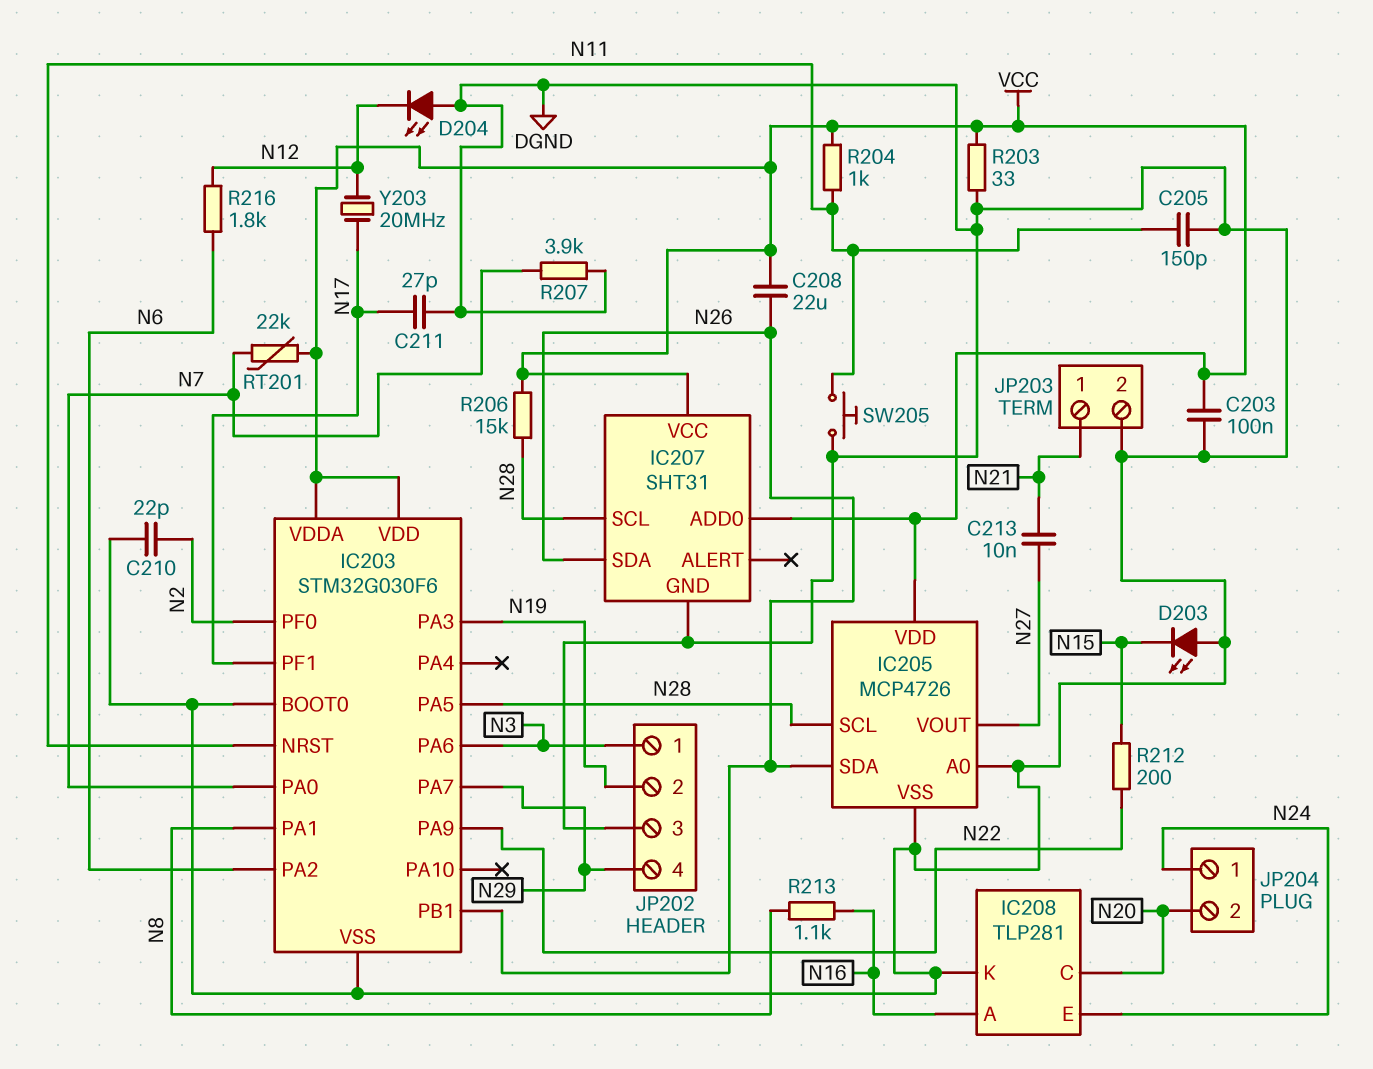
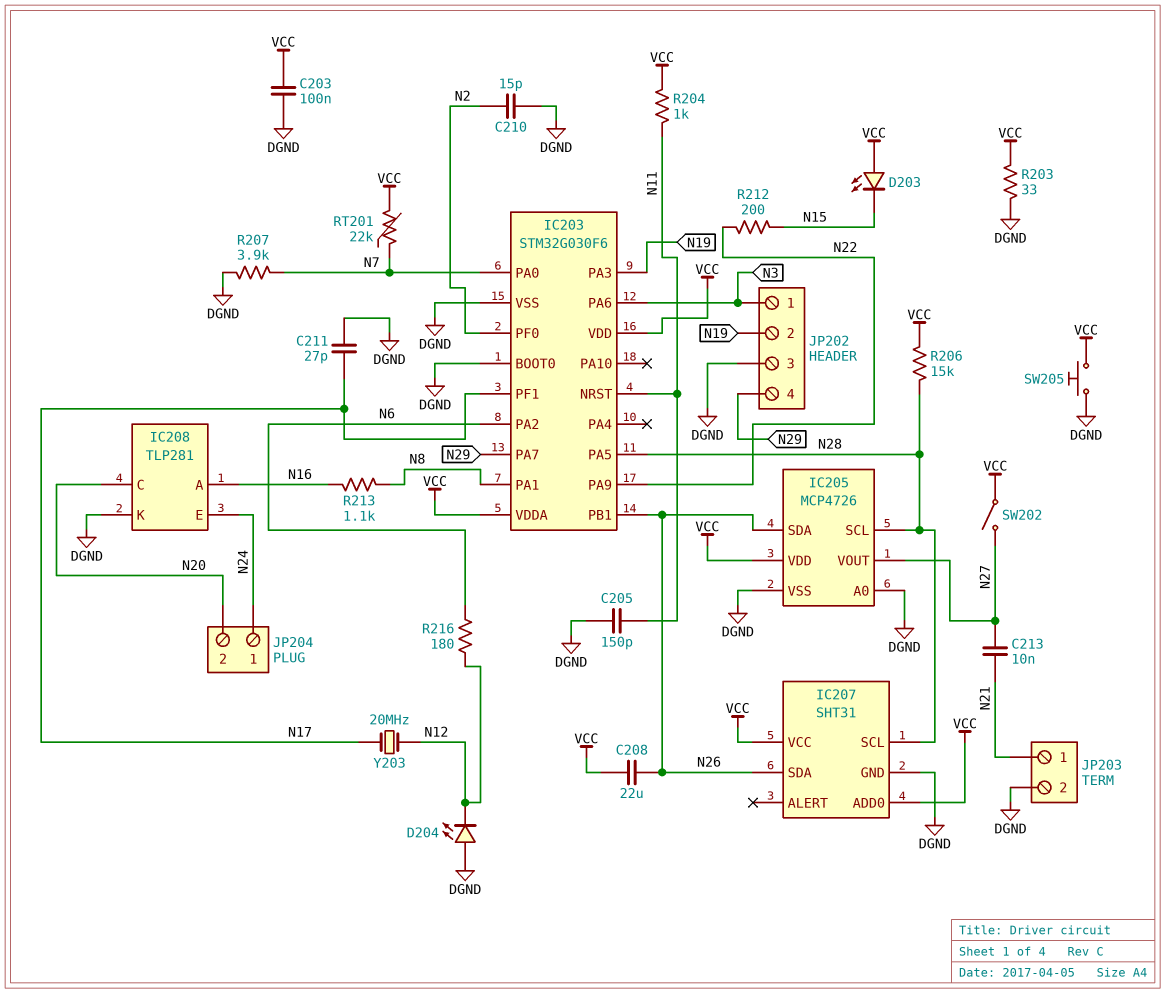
C210: 22pF (DGND, N2) -> 15pF (DGND, N2)
D203: LED (A DGND, K N15) -> LED (A VCC, K N15)
R216: 1.8k (N6, N12) -> 180 (N6, N12)
SW202: none -> switch (N27, VCC)
SW205: button (DGND, N11) -> button (DGND, VCC)

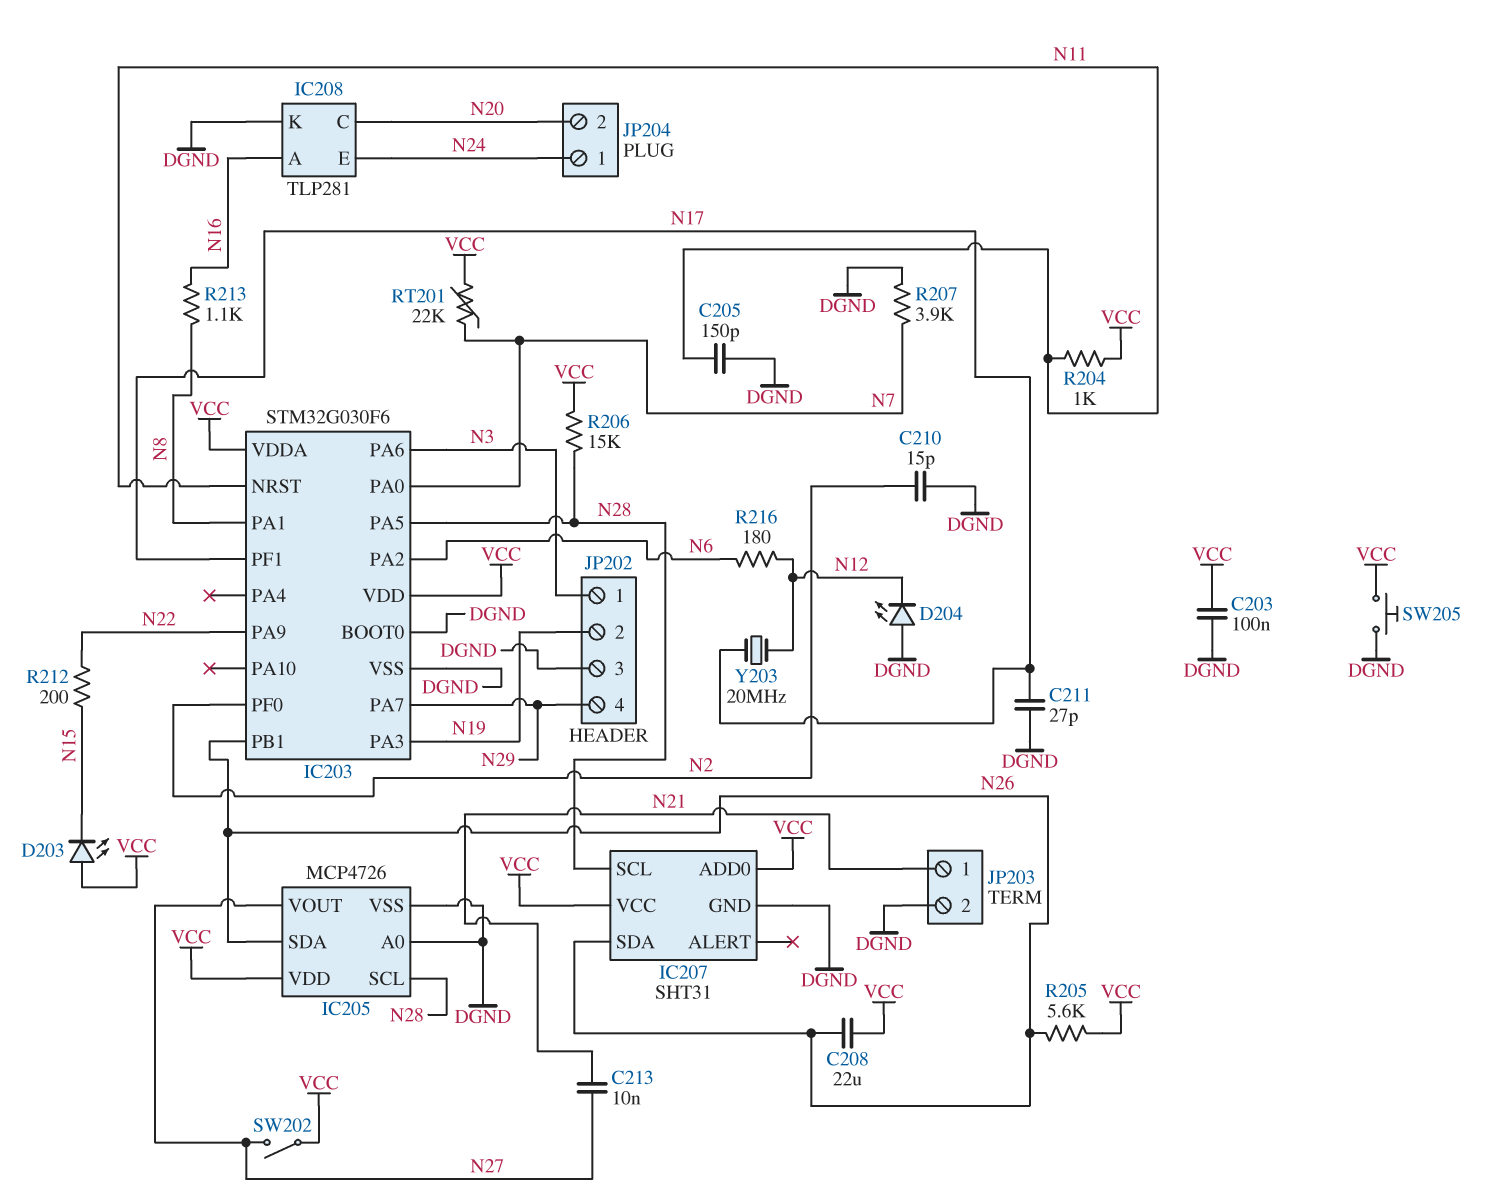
R203: 33 (DGND, VCC) -> none
R205: none -> 5.6k (N26, VCC)

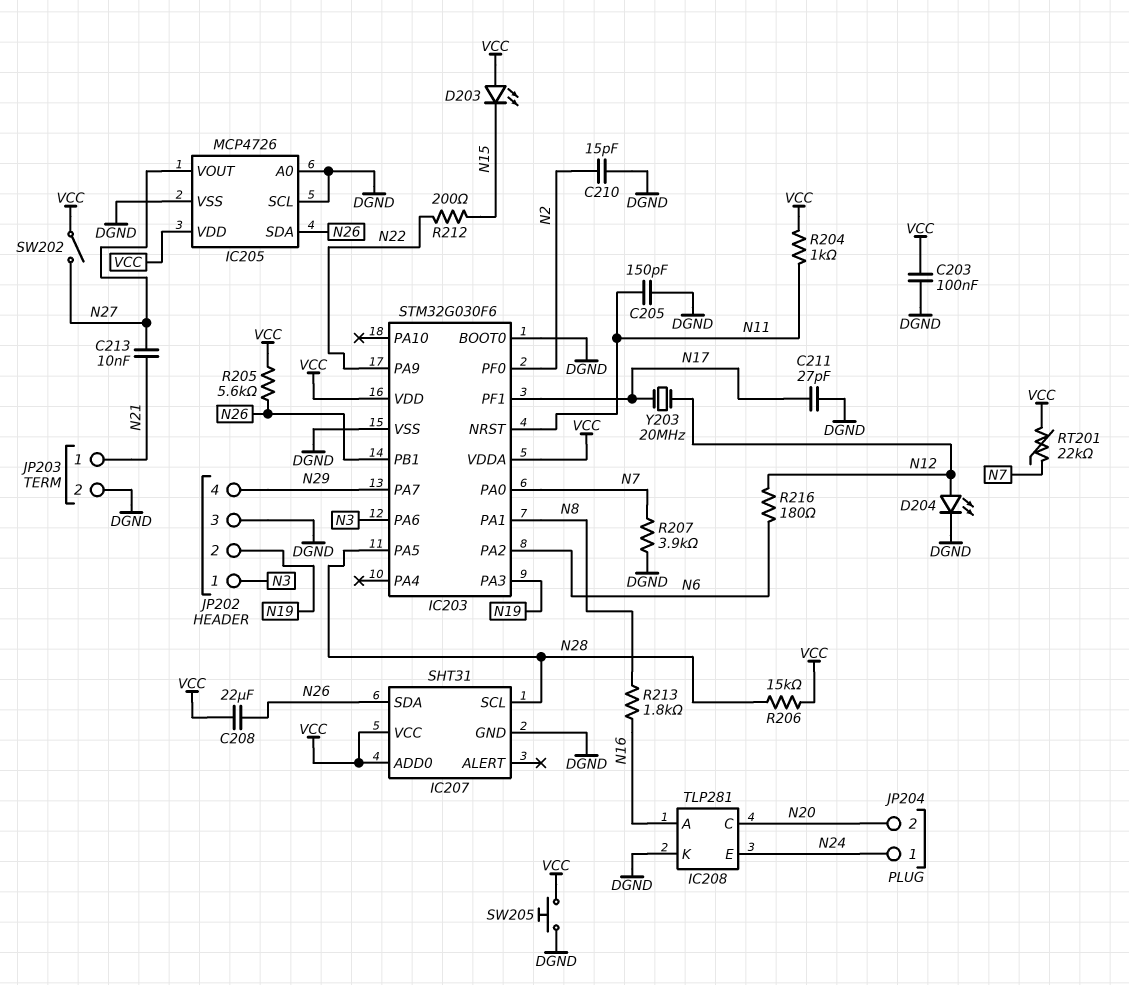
D204: LED (A DGND, K N12) -> LED (A N12, K DGND)
IC205 pin SCL: N28 -> DGND
R213: 1.1k (N8, N16) -> 1.8k (N8, N16)

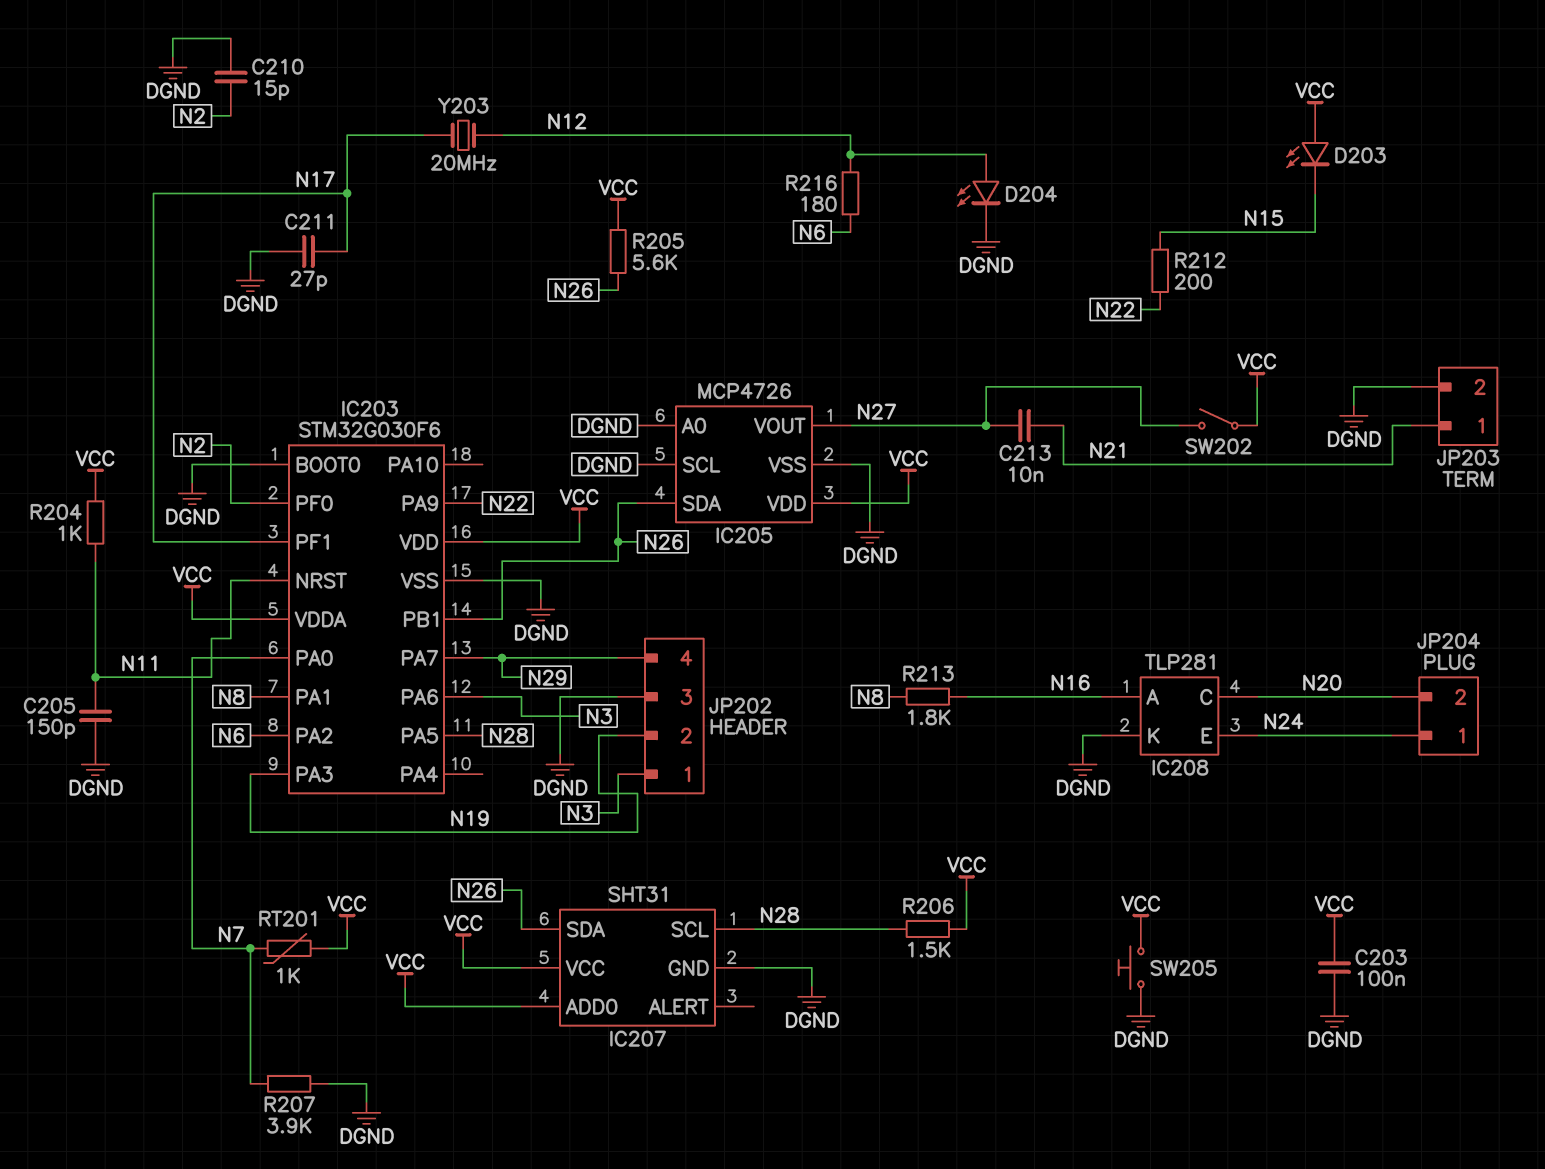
C208: 22uF (N26, VCC) -> none
R206: 15k (N28, VCC) -> 1.5k (N28, VCC)
RT201: 22k (N7, VCC) -> 1k (N7, VCC)

